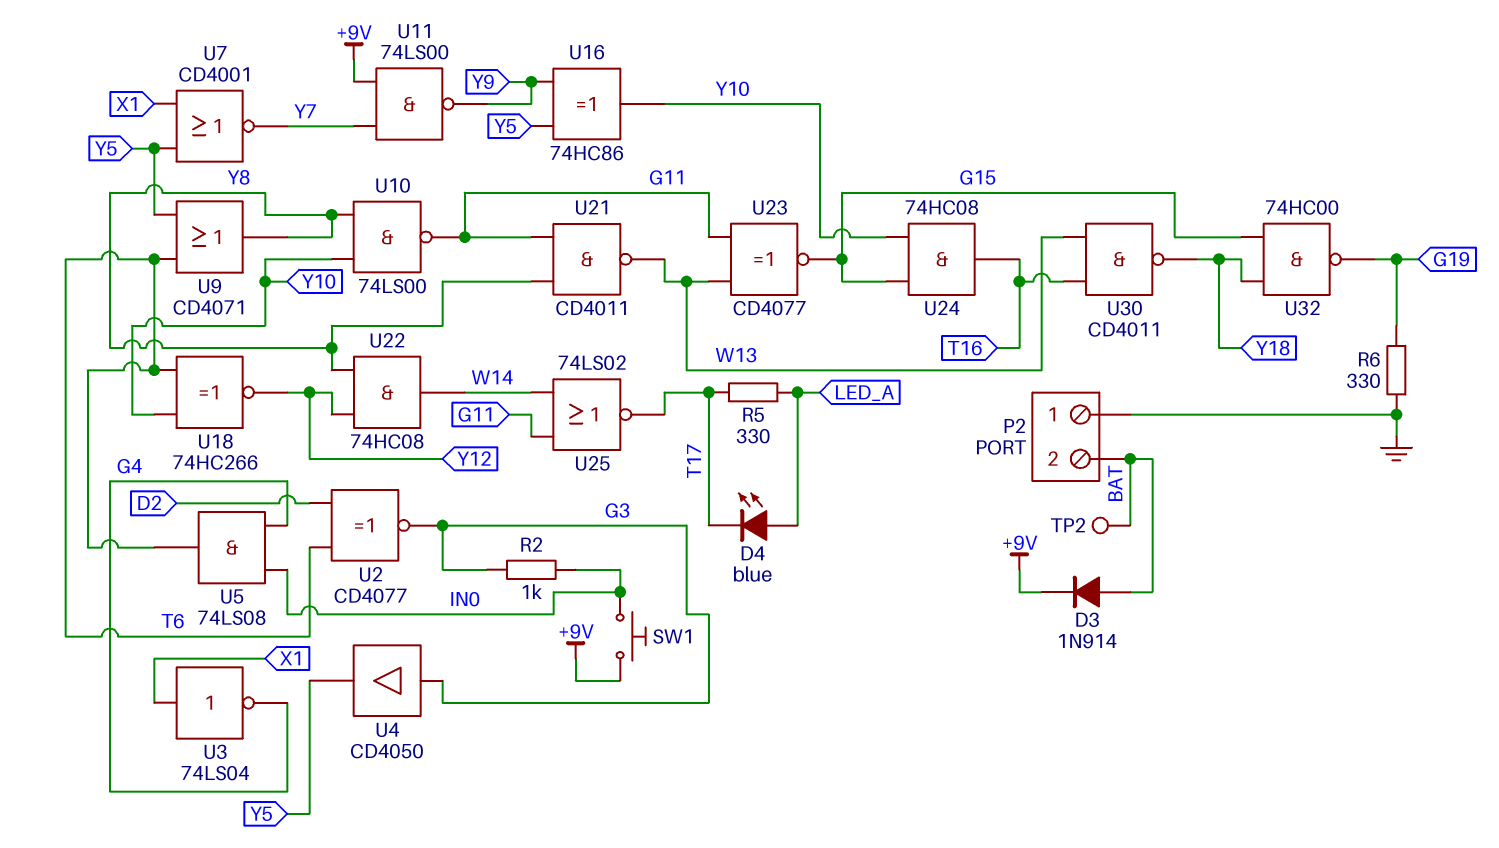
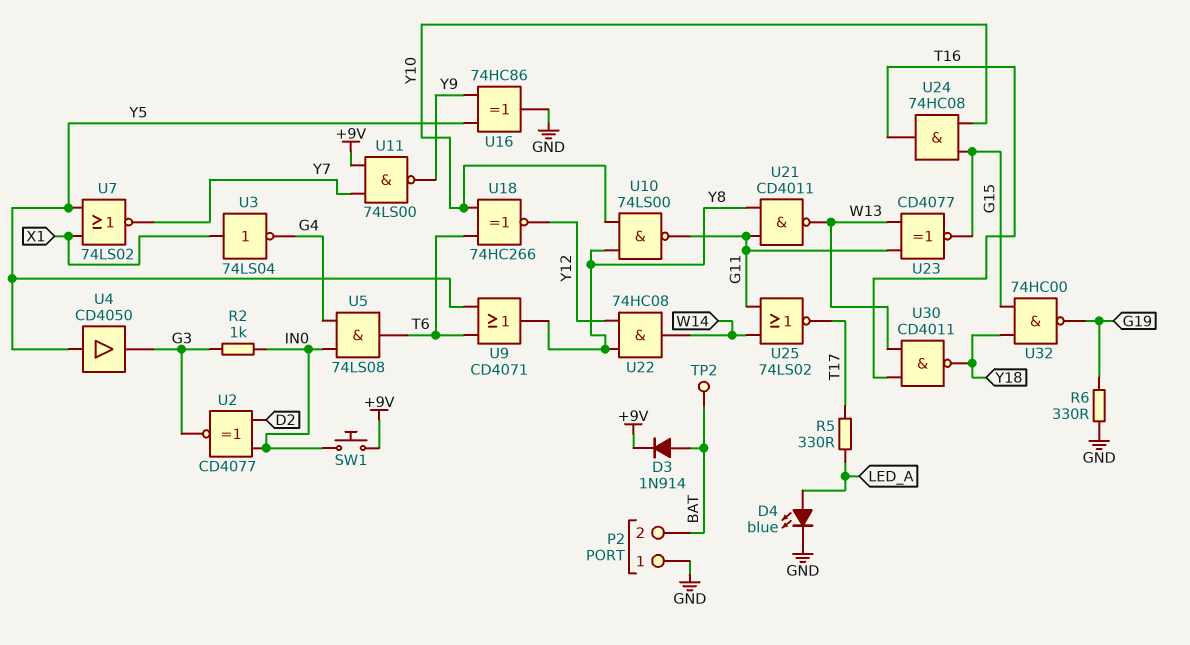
D4: LED blue (A LED_A, K T17) -> LED blue (A LED_A, K GND)
U2: XNOR CD4077 (in D2, in T6, out G3) -> XNOR CD4077 (in D2, in IN0, out G3)
U4: buffer CD4050 (in G3, out Y5) -> buffer CD4050 (in Y5, out G3)
U7: NOR CD4001 (in X1, in Y5, out Y7) -> NOR 74LS02 (in X1, in Y5, out Y7)
U16: XOR 74HC86 (in Y5, in Y9, out Y10) -> XOR 74HC86 (in Y5, in Y9, out GND)

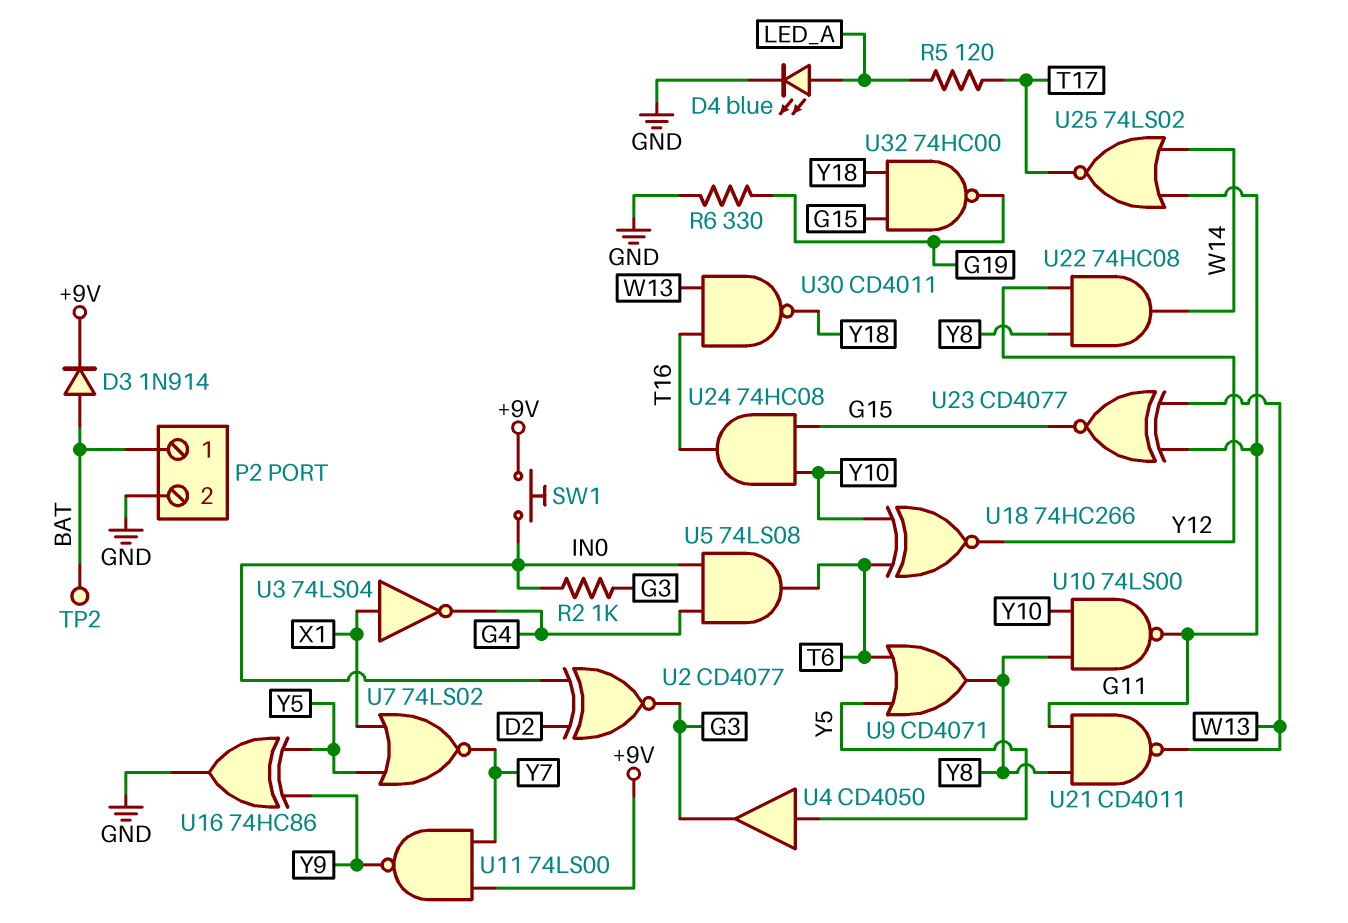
P2 pin 1: GND -> BAT
P2 pin 2: BAT -> GND
R5: 330 (LED_A, T17) -> 120 (LED_A, T17)

